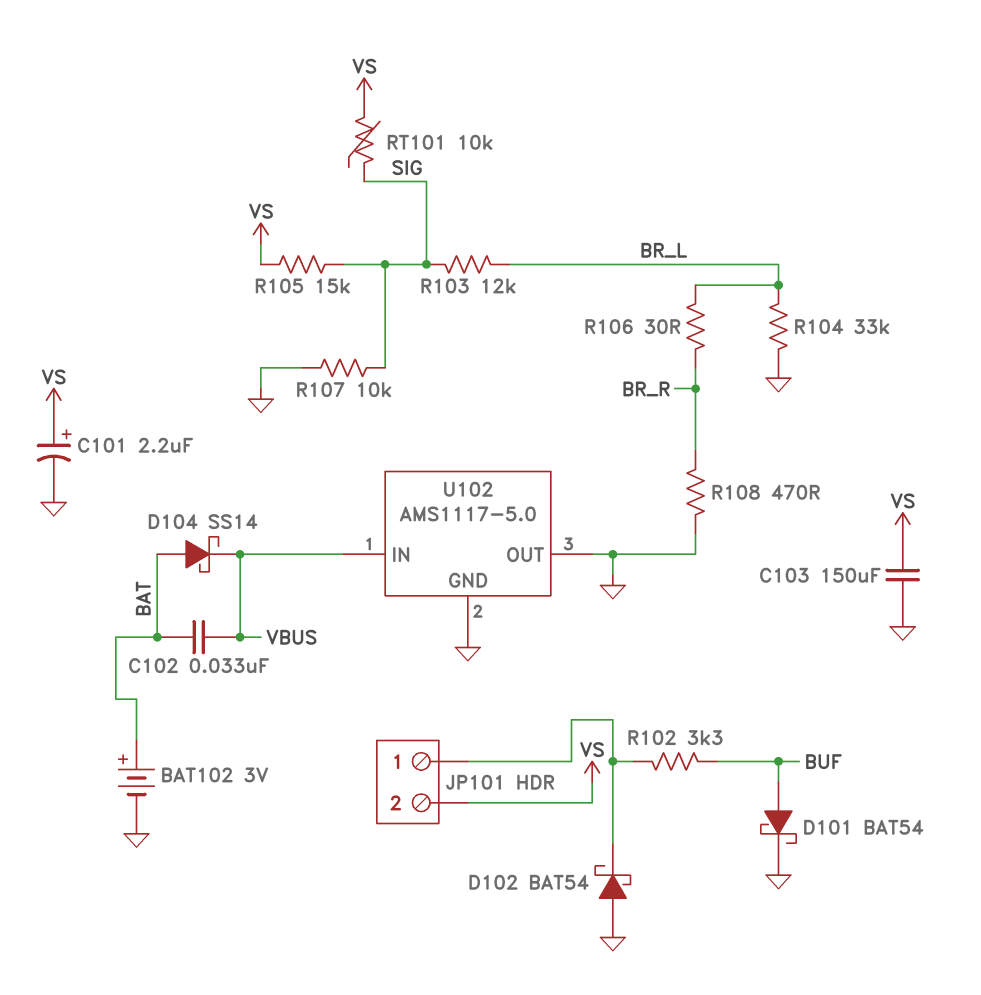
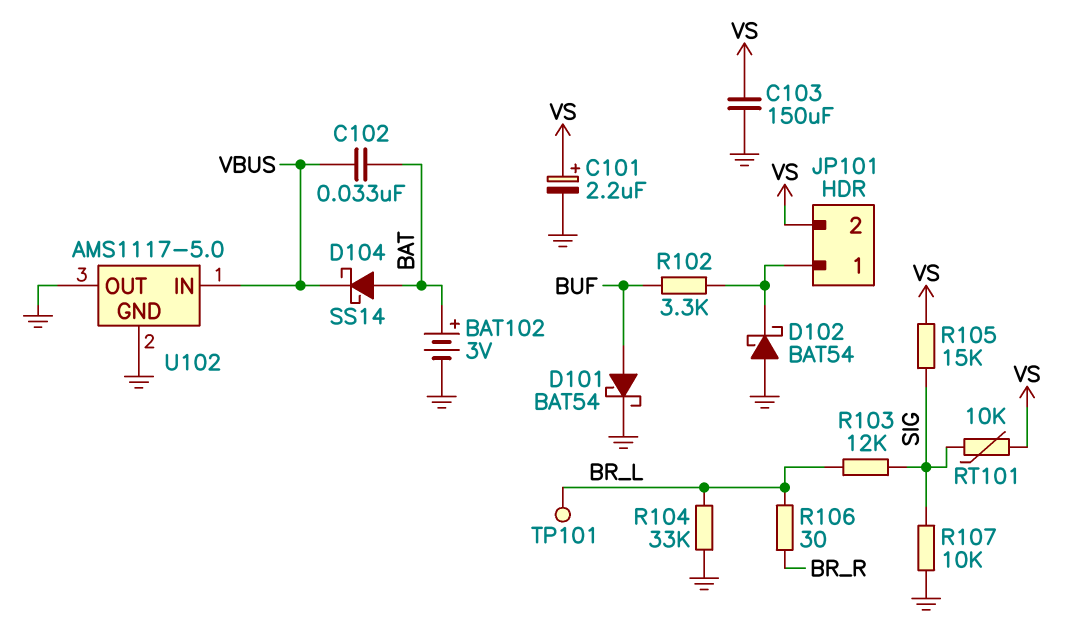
R108: 470 (BR_R, GND) -> none
TP101: none -> test point (BR_L)

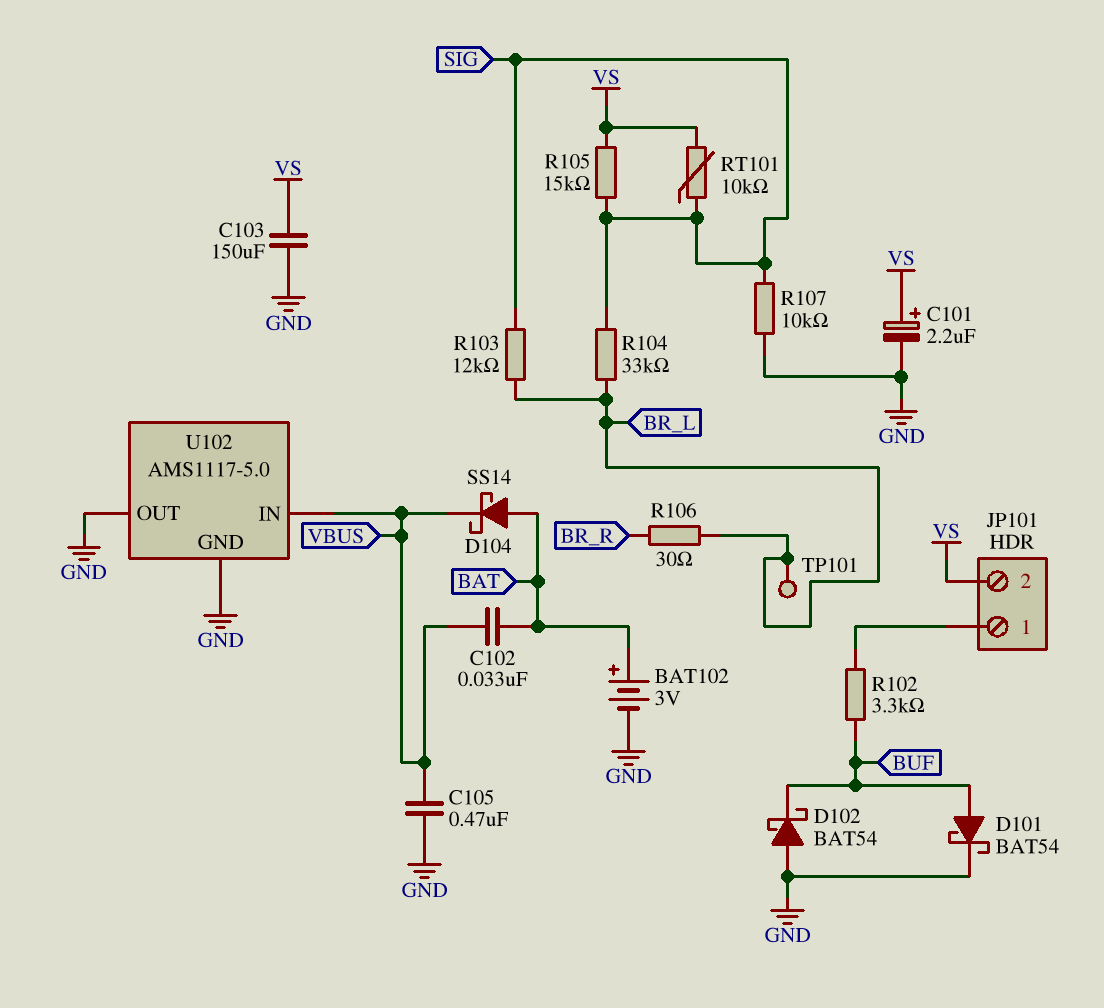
C105: none -> 470nF (GND, VBUS)
D102: schottky BAT54 (A GND, K JP101/1) -> schottky BAT54 (A GND, K BUF)
R104: 33k (BR_L, GND) -> 33k (BR_L, SIG)

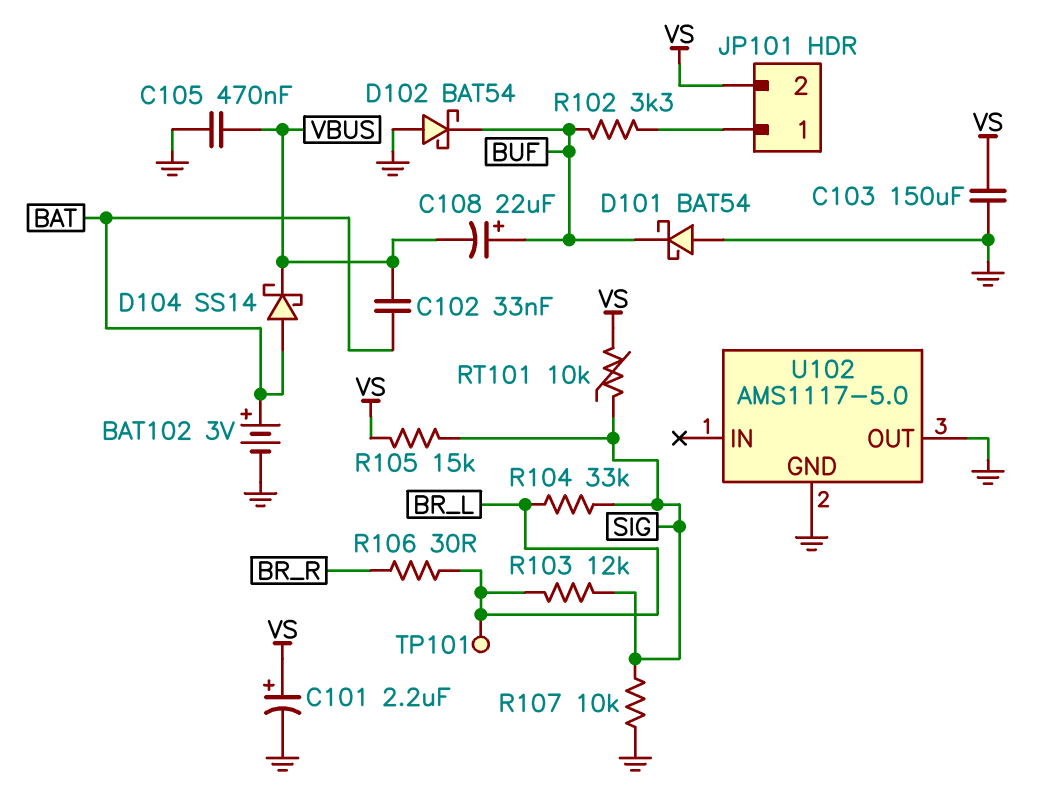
C108: none -> 22uF (plus BUF, minus VBUS)
D101: schottky BAT54 (A BUF, K GND) -> schottky BAT54 (A GND, K BUF)
U102 pin IN: VBUS -> none

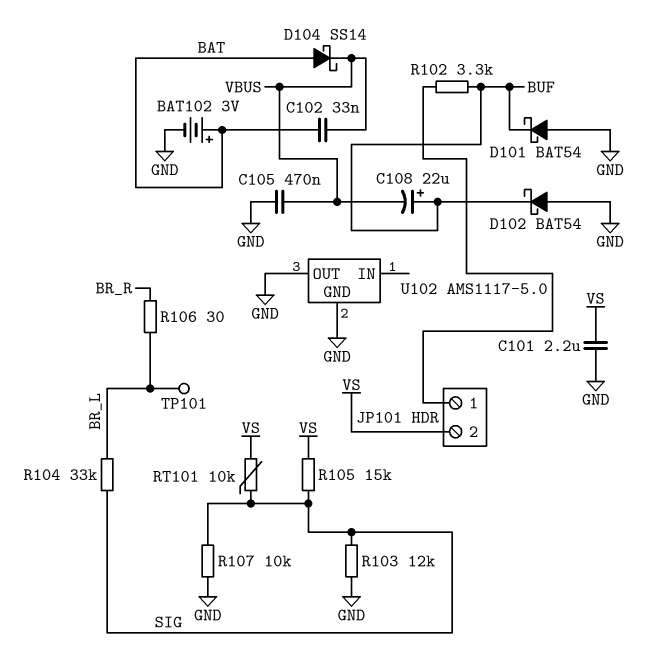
C101: 2.2uF (plus VS, minus GND) -> 2.2uF (GND, VS)
C103: 150uF (GND, VS) -> none
R103: 12k (BR_L, SIG) -> 12k (GND, SIG)

